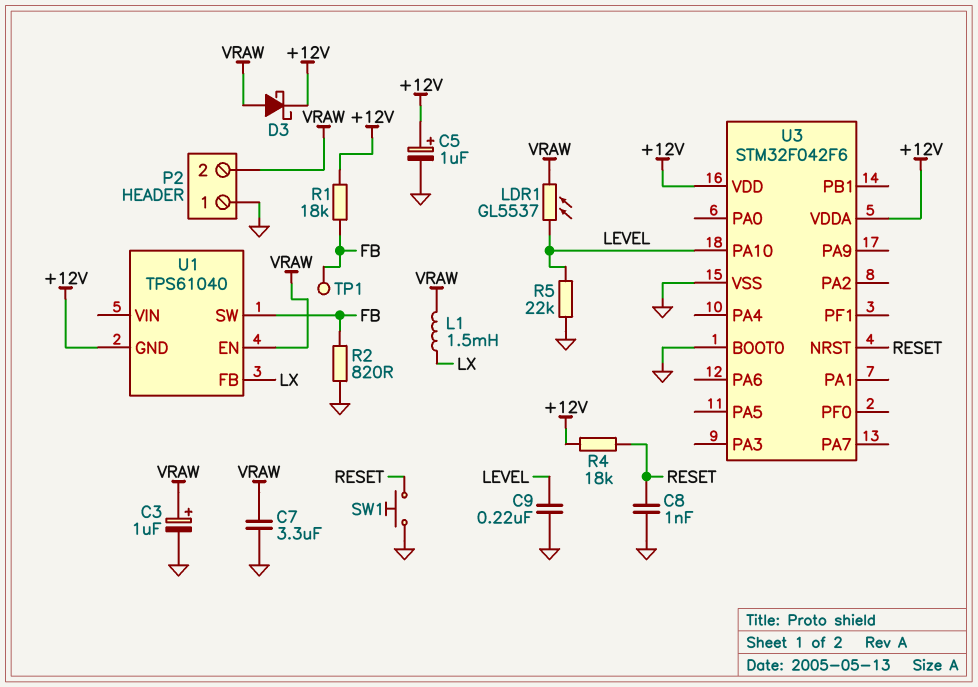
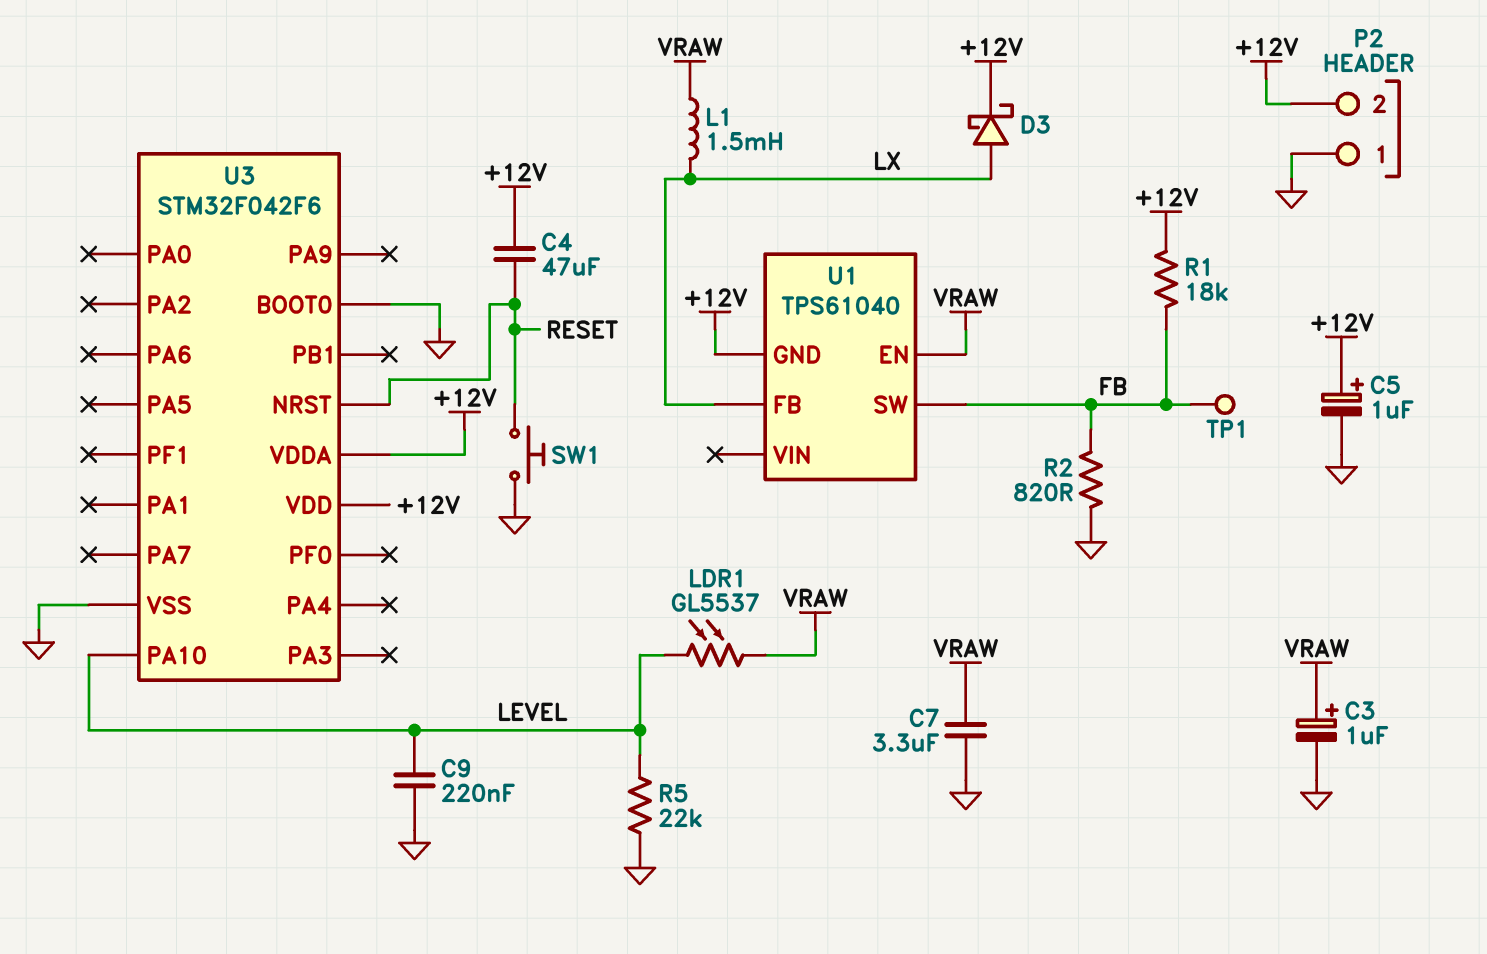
C4: none -> 47uF (+12V, RESET)
C8: 1nF (GND, RESET) -> none
D3: schottky (A VRAW, K +12V) -> schottky (A LX, K +12V)
P2 pin 2: VRAW -> +12V
R4: 18k (+12V, RESET) -> none

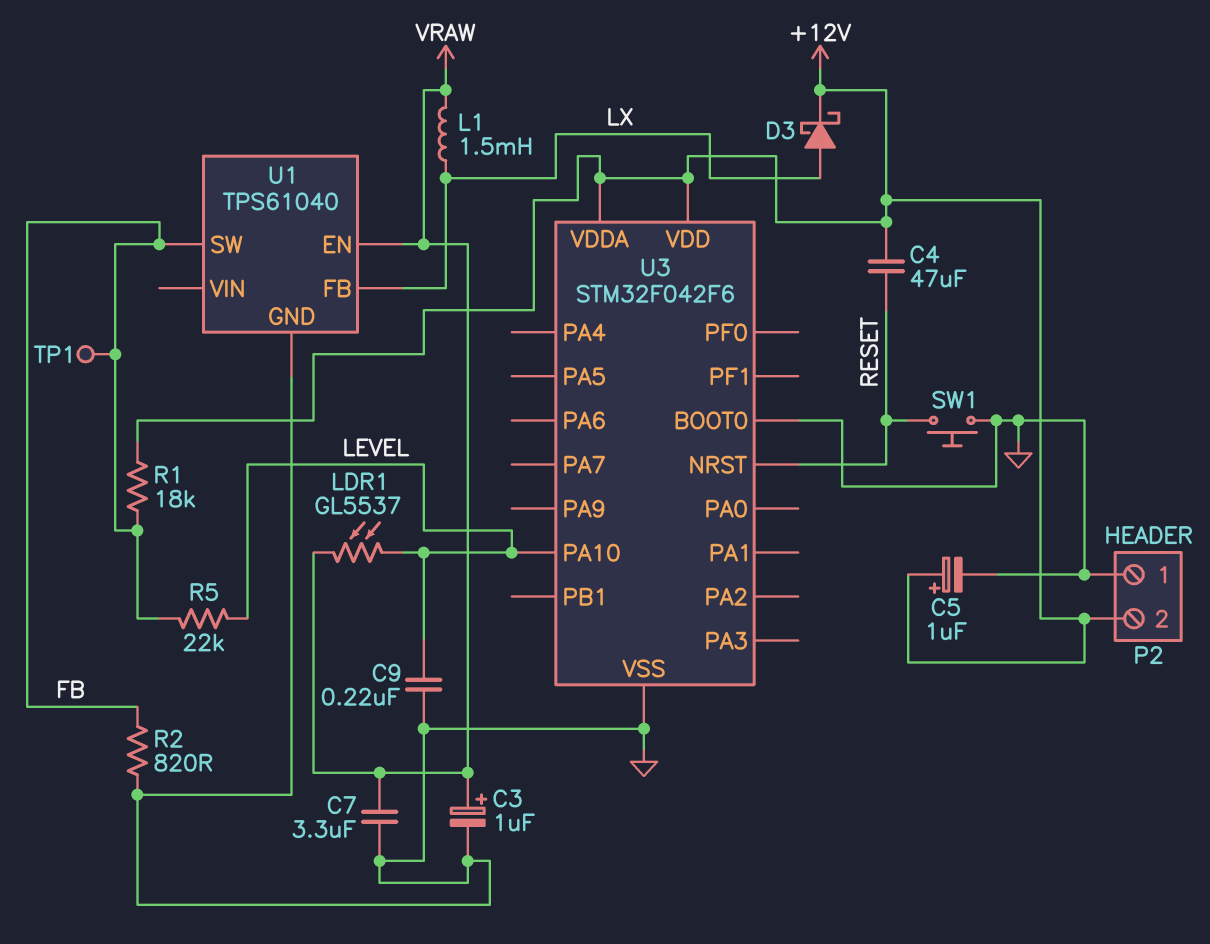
R5: 22k (GND, LEVEL) -> 22k (FB, LEVEL)
U1 pin GND: +12V -> GND

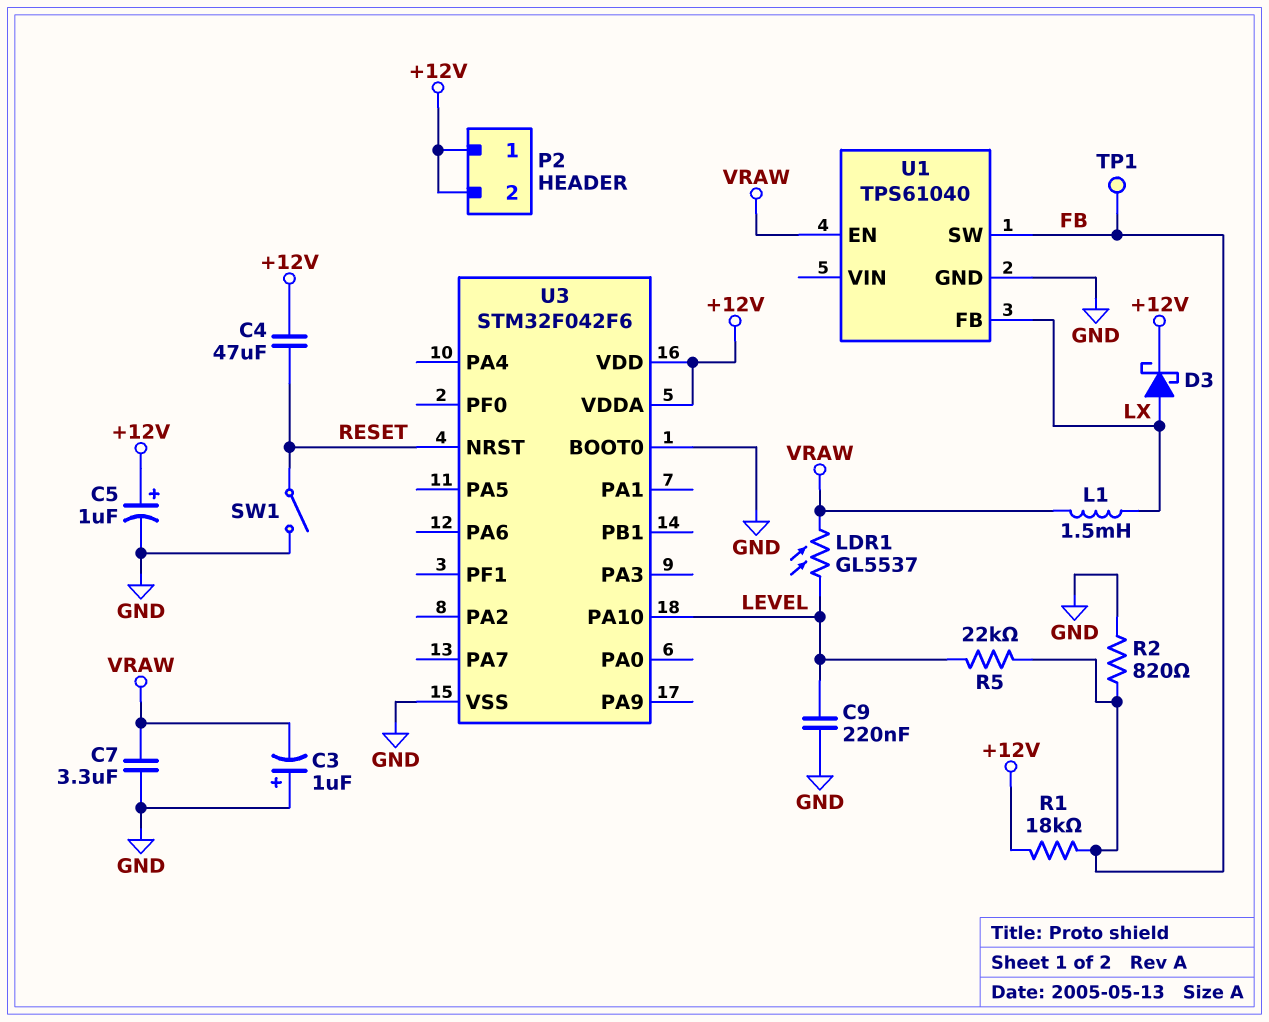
C3: 1uF (plus VRAW, minus GND) -> 1uF (plus GND, minus VRAW)
P2 pin 1: GND -> +12V
SW1: button (GND, RESET) -> switch (GND, RESET)

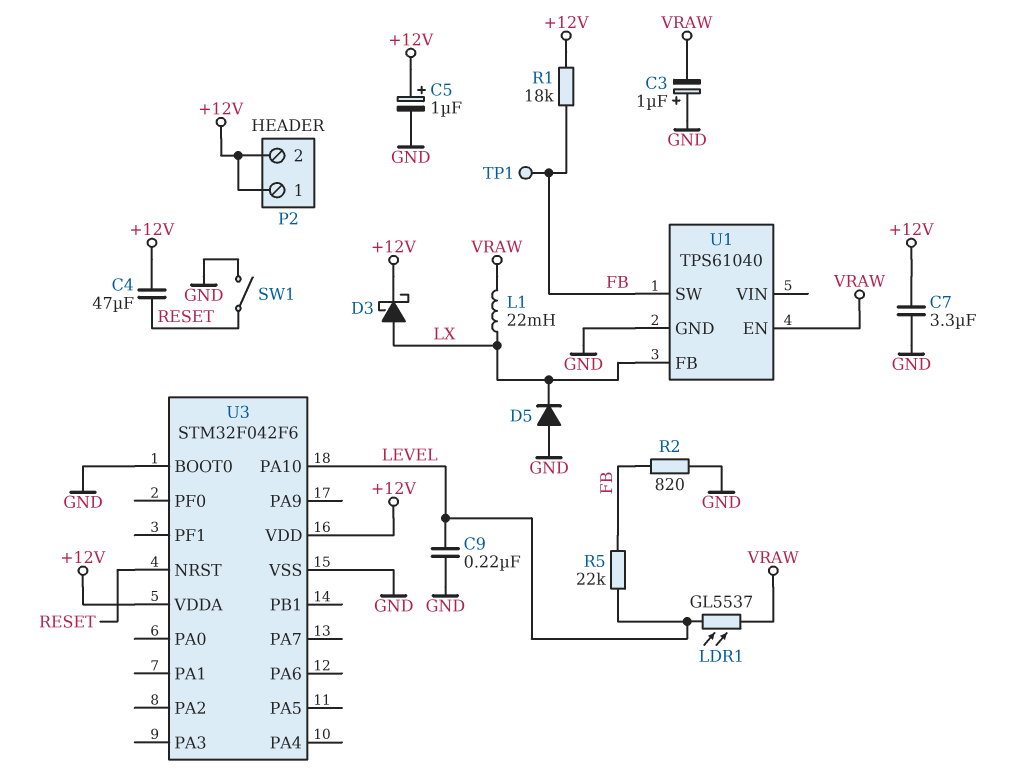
C7: 3.3uF (GND, VRAW) -> 3.3uF (+12V, GND)
D5: none -> diode (A GND, K LX)
L1: 1.5mH (LX, VRAW) -> 22mH (LX, VRAW)

